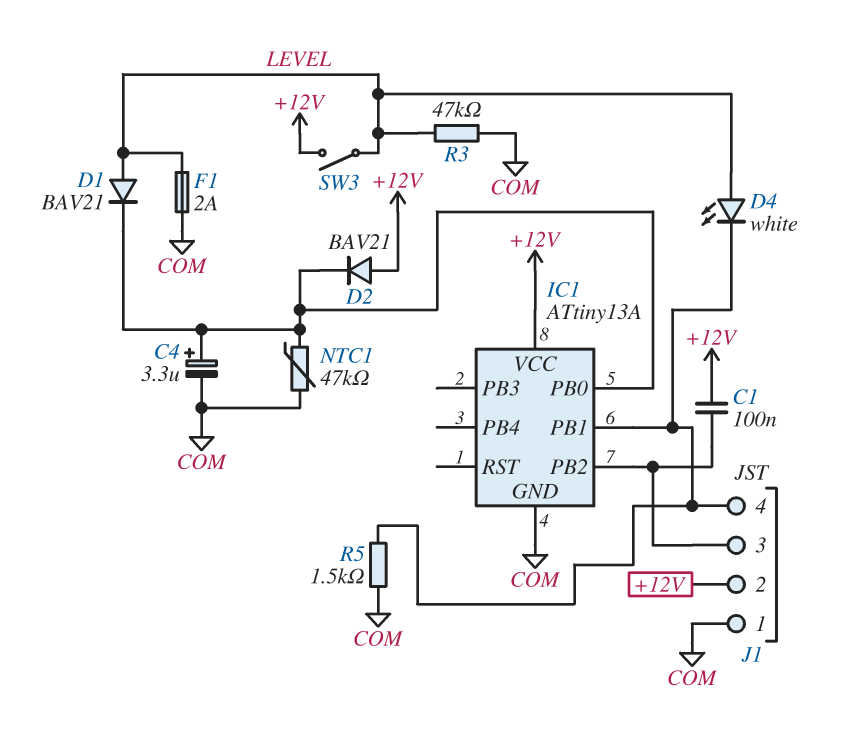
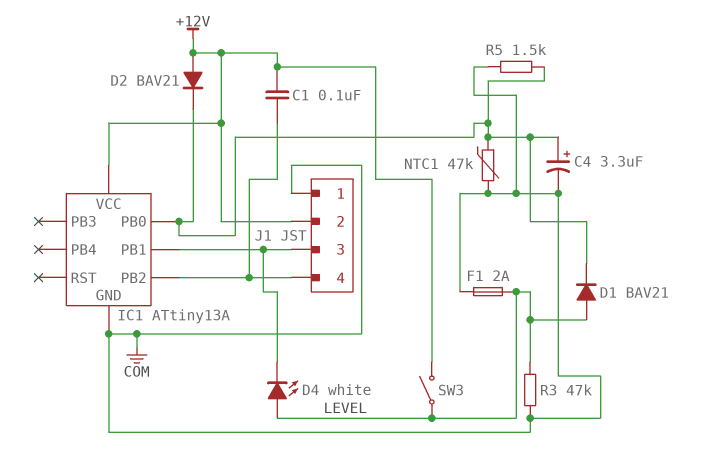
J1 pin 3: IC1/PB2 -> IC1/PB1
J1 pin 4: IC1/PB1 -> IC1/PB2
R5: 1.5k (COM, IC1/PB1) -> 1.5k (COM, IC1/PB0)

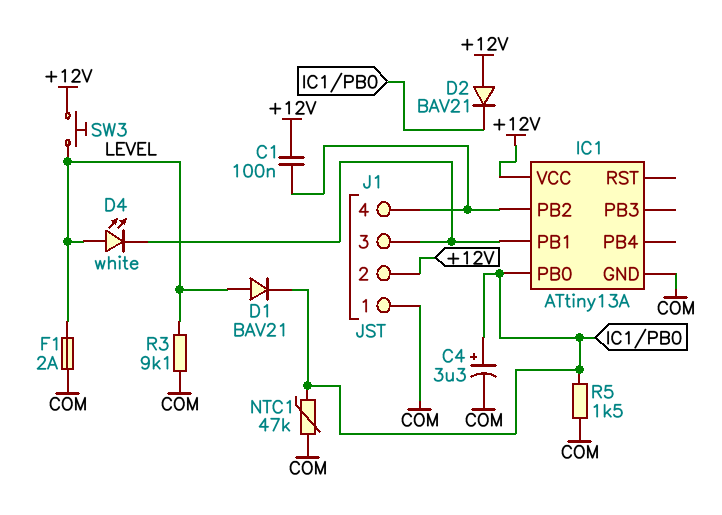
R3: 47k (COM, LEVEL) -> 9.1k (COM, LEVEL)
SW3: switch (+12V, LEVEL) -> button (+12V, LEVEL)

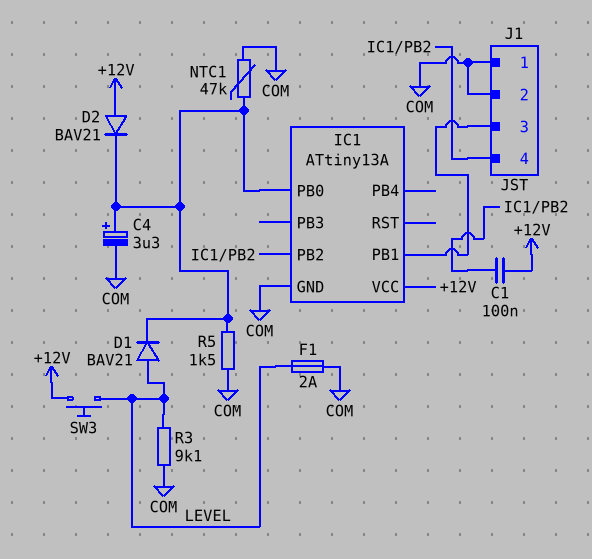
D4: LED white (A LEVEL, K IC1/PB1) -> none
J1 pin 2: +12V -> COM

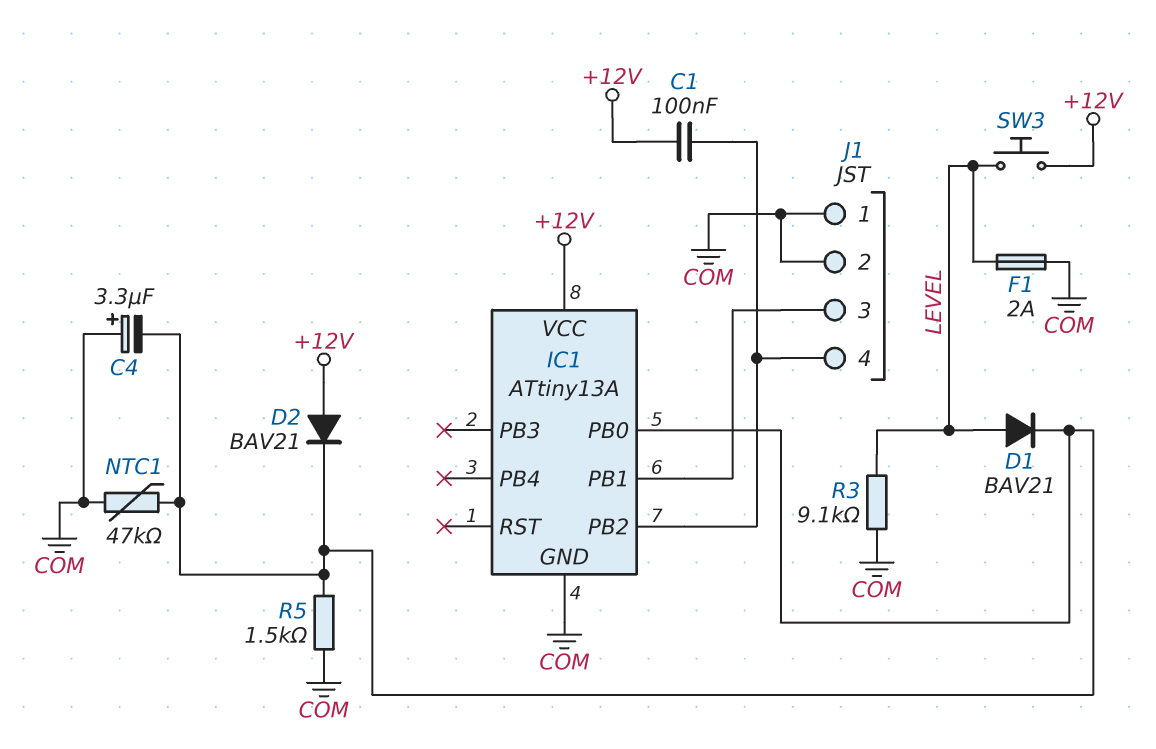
C4: 3.3uF (plus IC1/PB0, minus COM) -> 3.3uF (plus COM, minus IC1/PB0)

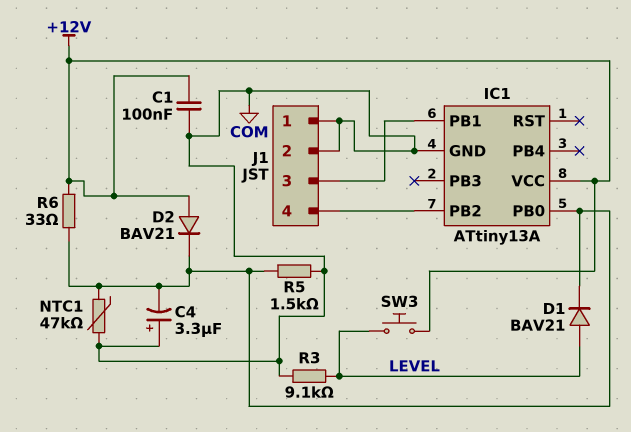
C1: 100nF (+12V, IC1/PB2) -> 100nF (+12V, COM)
F1: 2A (COM, LEVEL) -> none
R6: none -> 33 (+12V, IC1/PB0)

